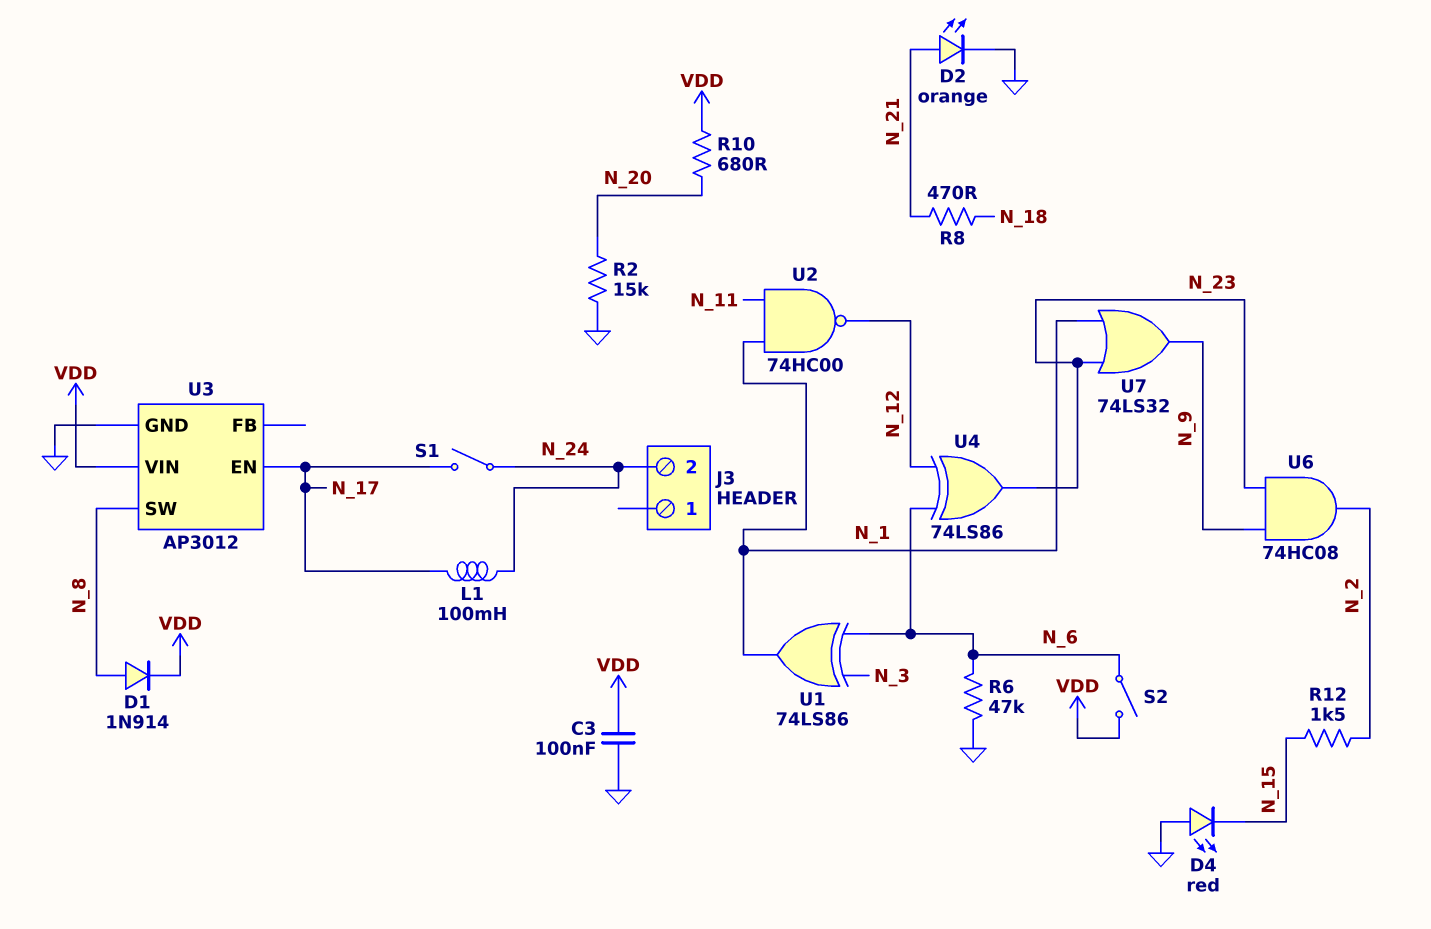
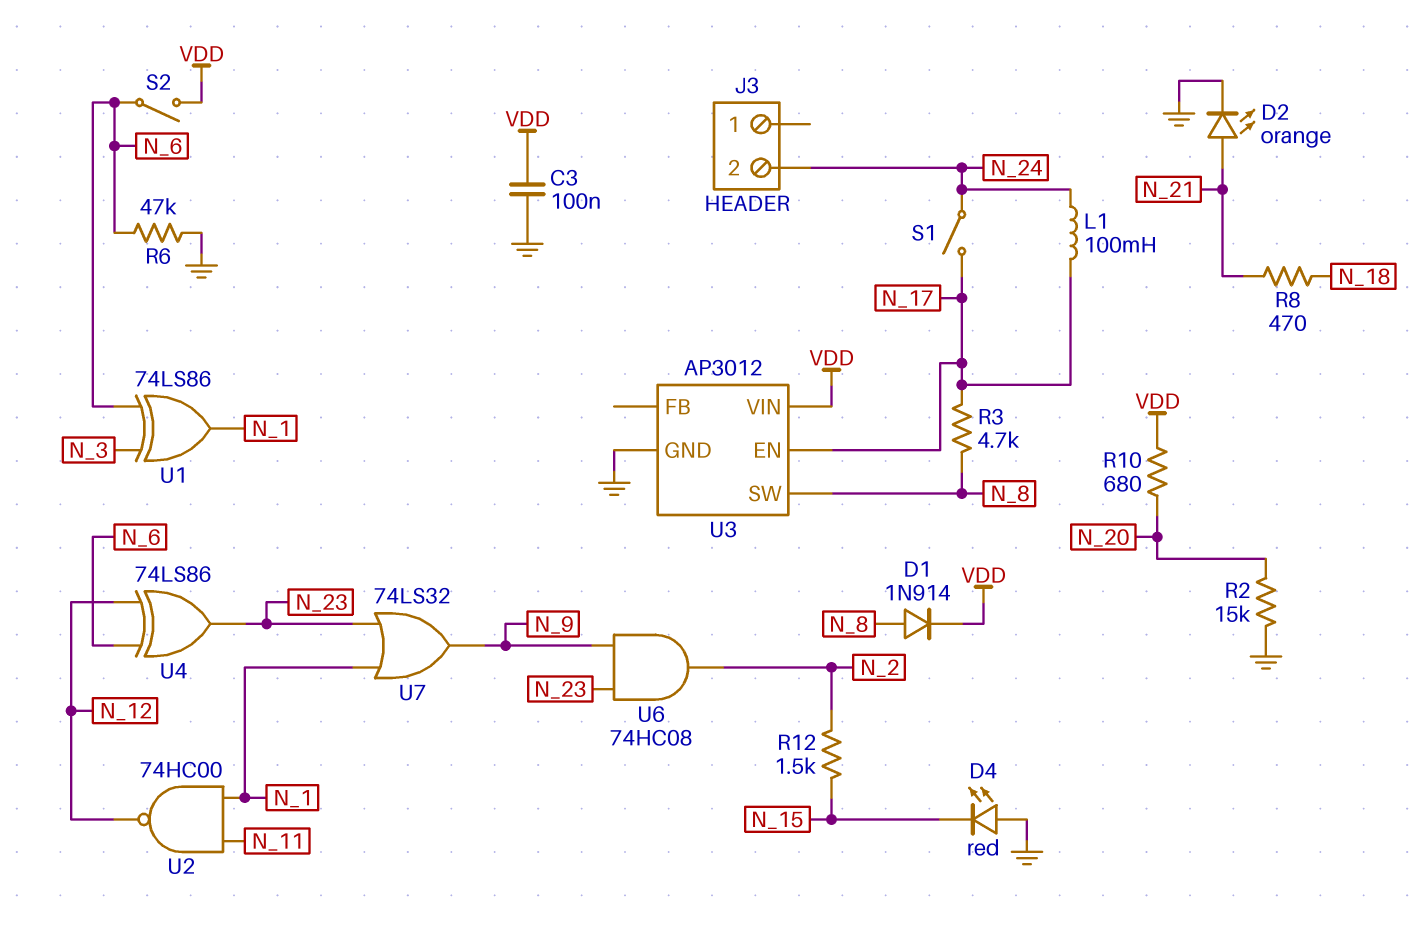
R3: none -> 4.7k (N_8, N_17)

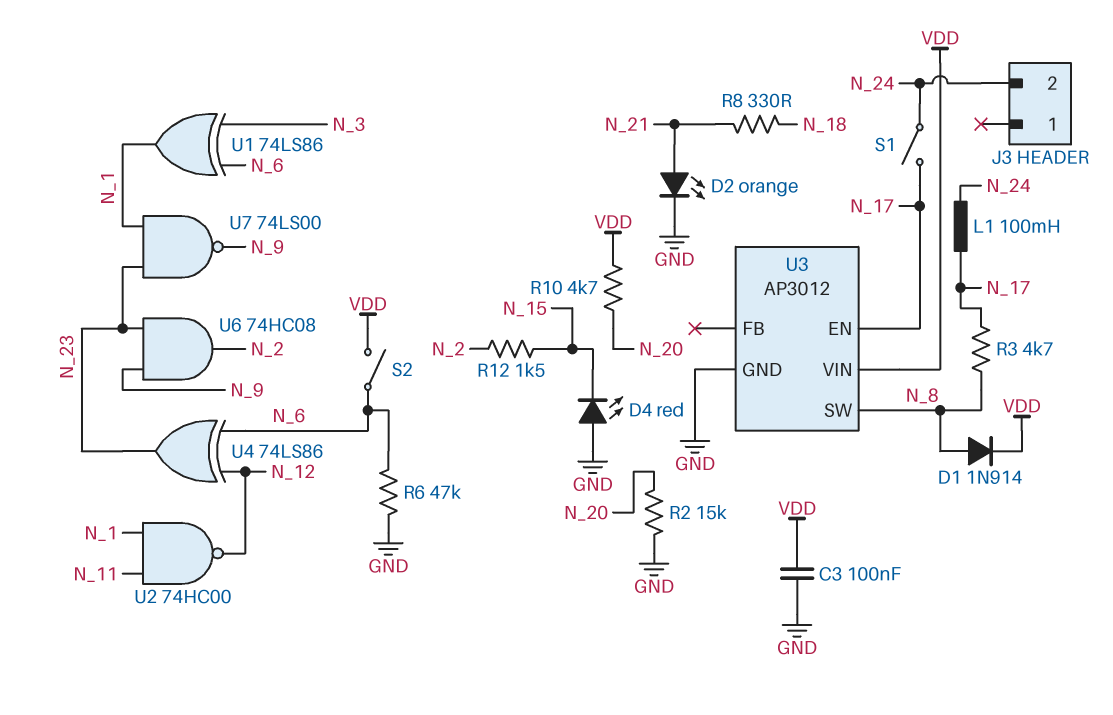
R8: 470 (N_18, N_21) -> 330 (N_18, N_21)
R10: 680 (N_20, VDD) -> 4.7k (N_20, VDD)
U7: OR 74LS32 (in N_1, in N_23, out N_9) -> NAND 74LS00 (in N_1, in N_23, out N_9)

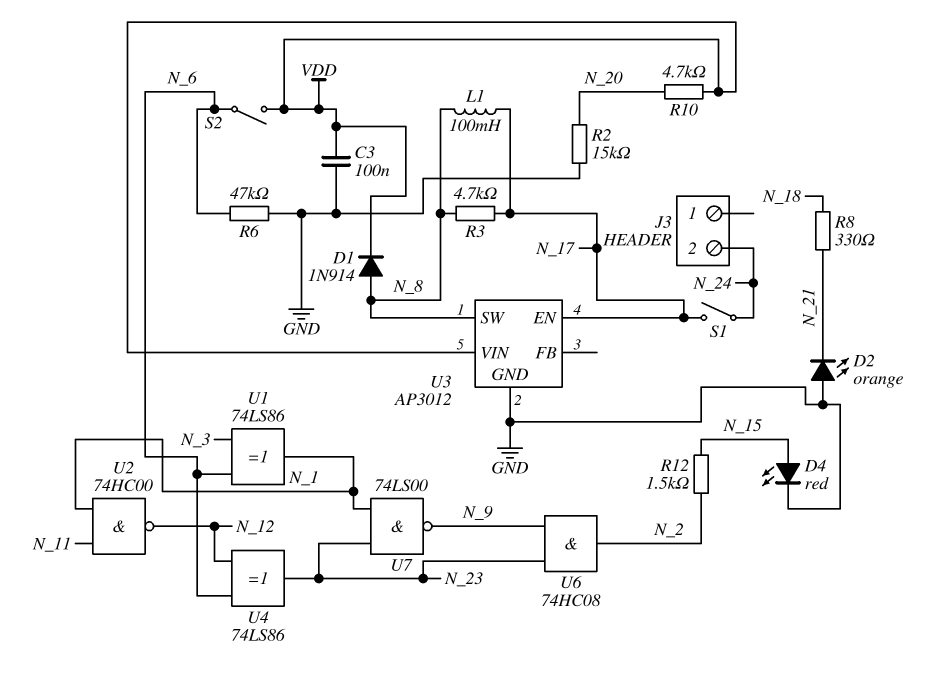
D2: LED orange (A N_21, K GND) -> LED orange (A GND, K N_21)
D4: LED red (A GND, K N_15) -> LED red (A N_15, K GND)
L1: 100mH (N_17, N_24) -> 100mH (N_8, N_17)

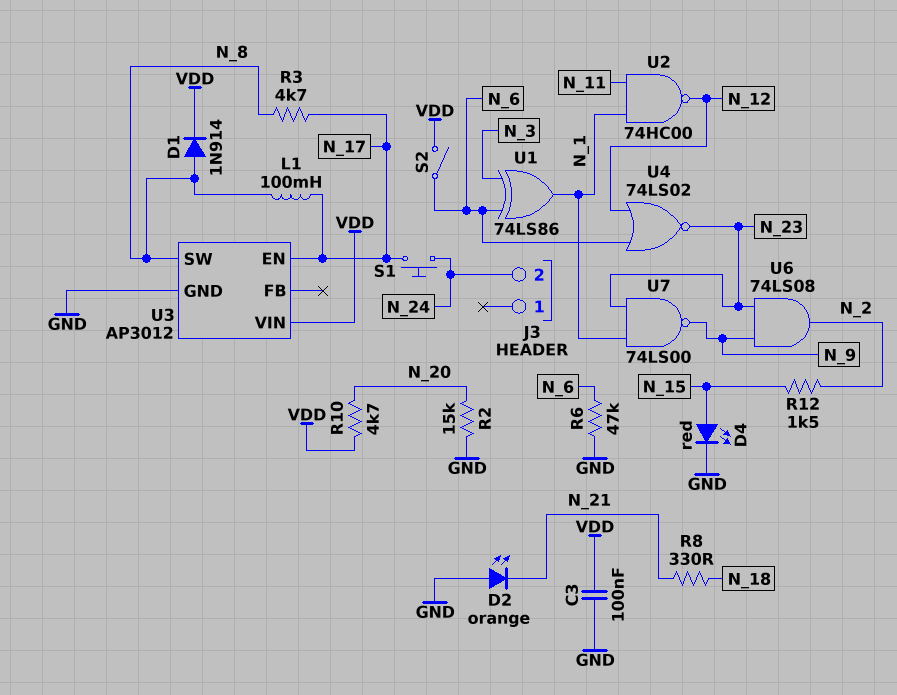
S1: switch (N_17, N_24) -> button (N_17, N_24)
U4: XOR 74LS86 (in N_6, in N_12, out N_23) -> NOR 74LS02 (in N_6, in N_12, out N_23)
U6: AND 74HC08 (in N_9, in N_23, out N_2) -> AND 74LS08 (in N_9, in N_23, out N_2)

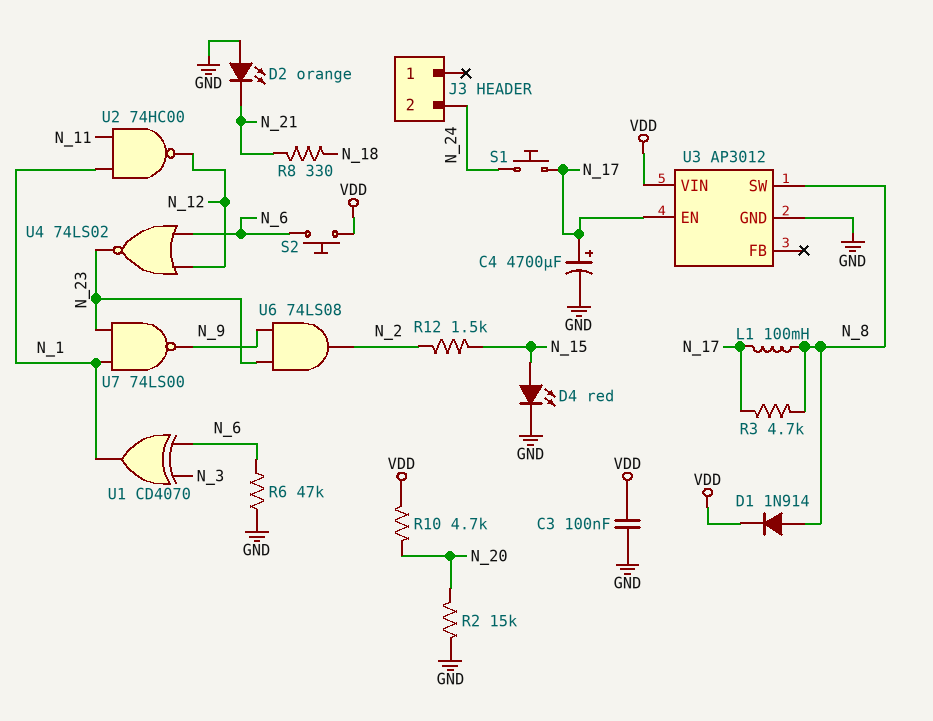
C4: none -> 4700uF (plus N_17, minus GND)
S2: switch (N_6, VDD) -> button (N_6, VDD)
U1: XOR 74LS86 (in N_3, in N_6, out N_1) -> XOR CD4070 (in N_3, in N_6, out N_1)

